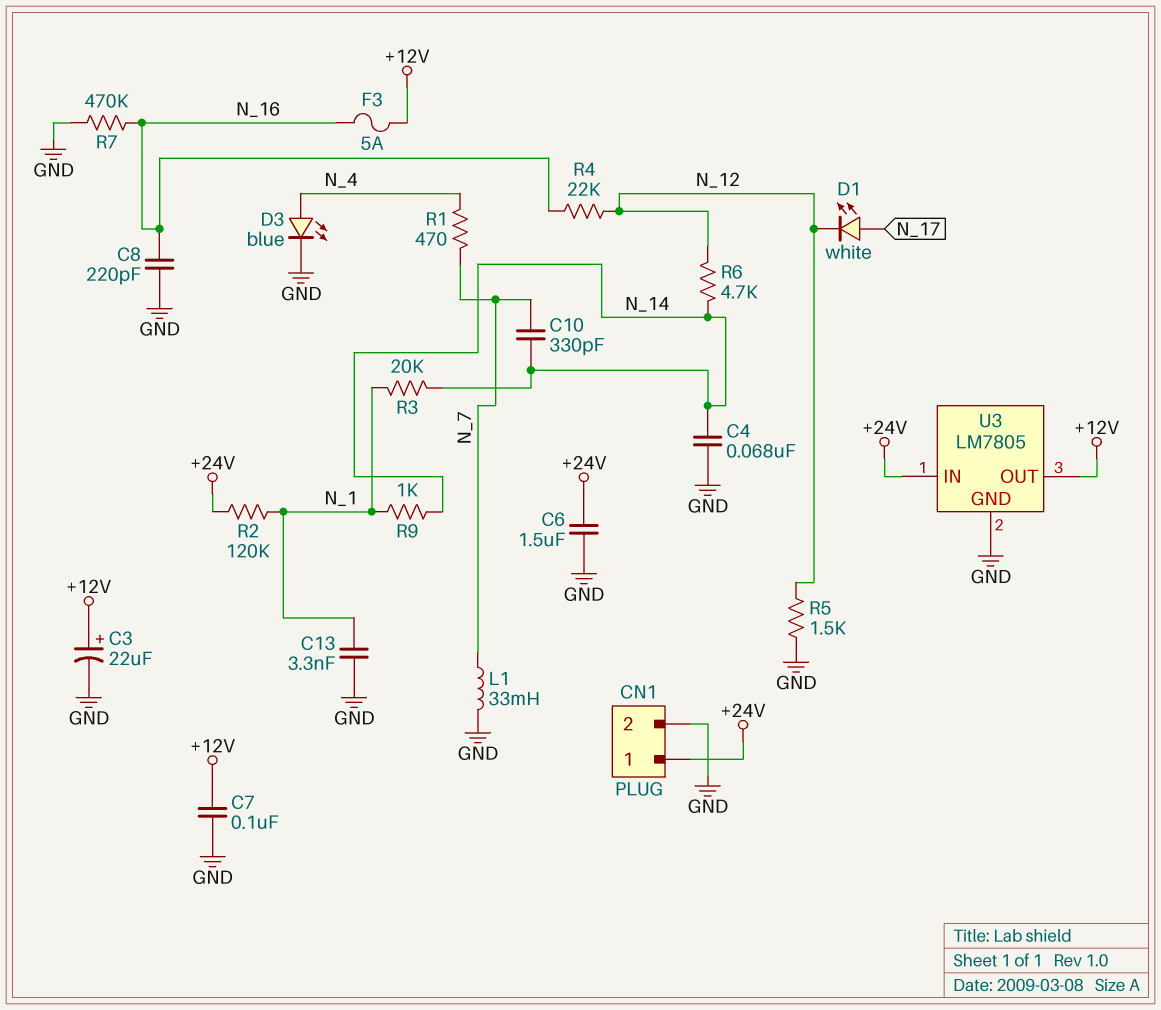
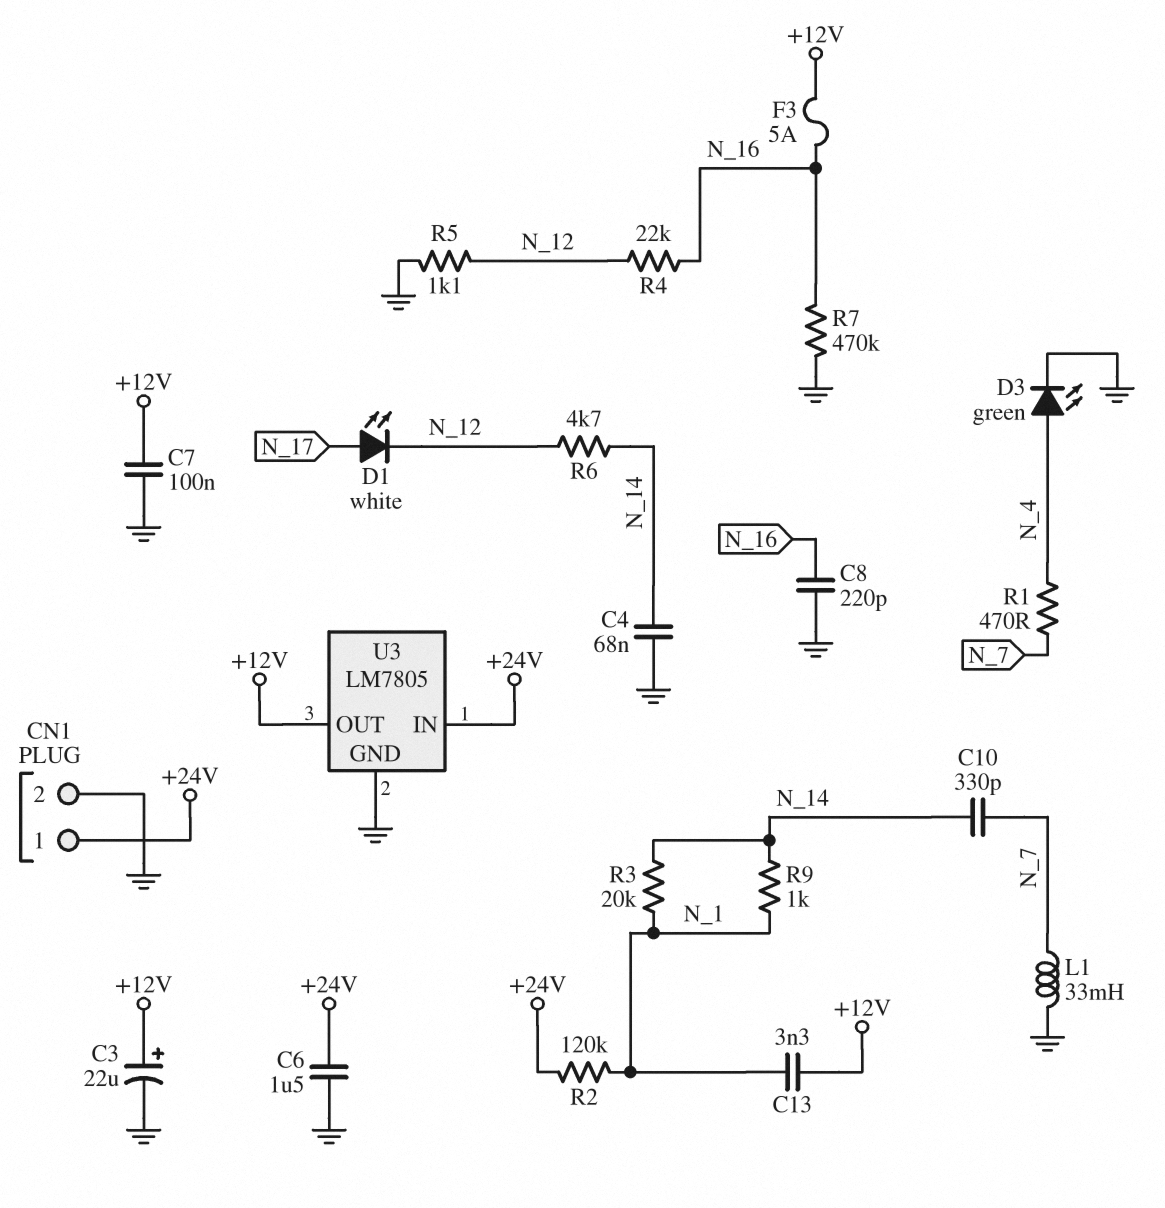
C13: 3.3nF (GND, N_1) -> 3.3nF (+12V, N_1)
D3: LED blue (A N_4, K GND) -> LED green (A N_4, K GND)
R5: 1.5k (GND, N_12) -> 1.1k (GND, N_12)

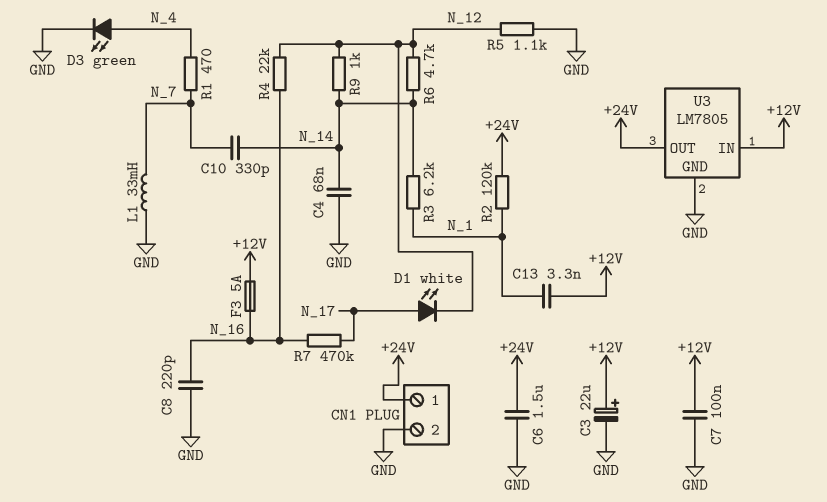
R3: 20k (N_1, N_14) -> 6.2k (N_1, N_14)
R7: 470k (GND, N_16) -> 470k (N_16, N_17)
R9: 1k (N_1, N_14) -> 1k (N_12, N_14)
U3 pin IN: +24V -> +12V
U3 pin OUT: +12V -> +24V

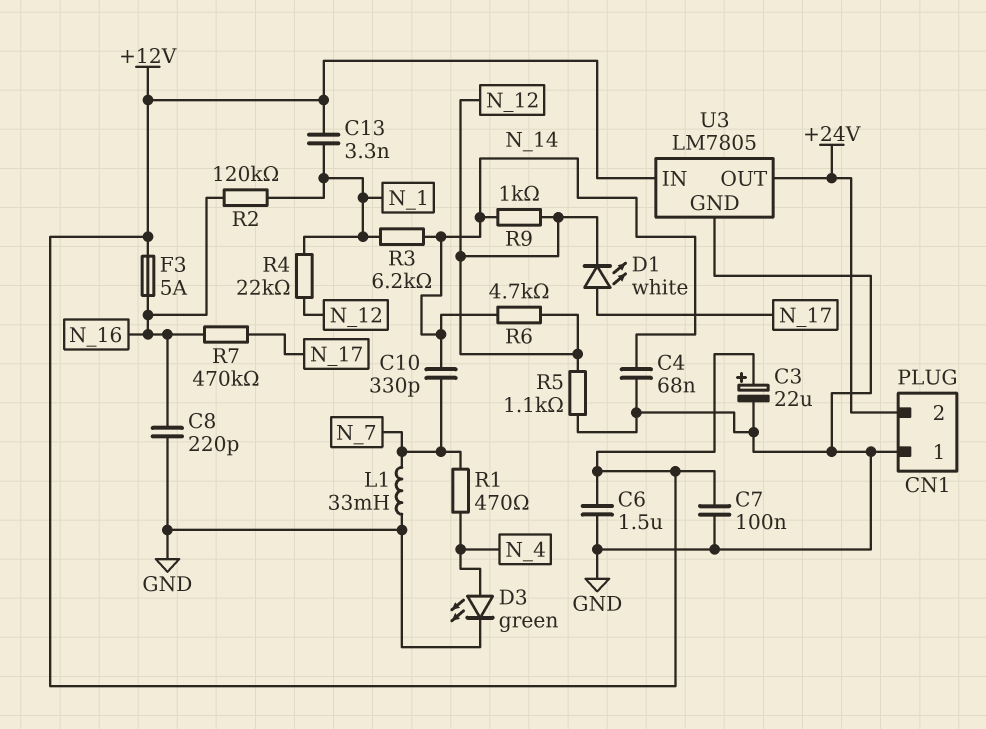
C6: 1.5uF (+24V, GND) -> 1.5uF (+12V, GND)
CN1 pin 1: +24V -> GND
CN1 pin 2: GND -> +24V
R2: 120k (+24V, N_1) -> 120k (N_1, N_16)
R4: 22k (N_12, N_16) -> 22k (N_1, N_12)

